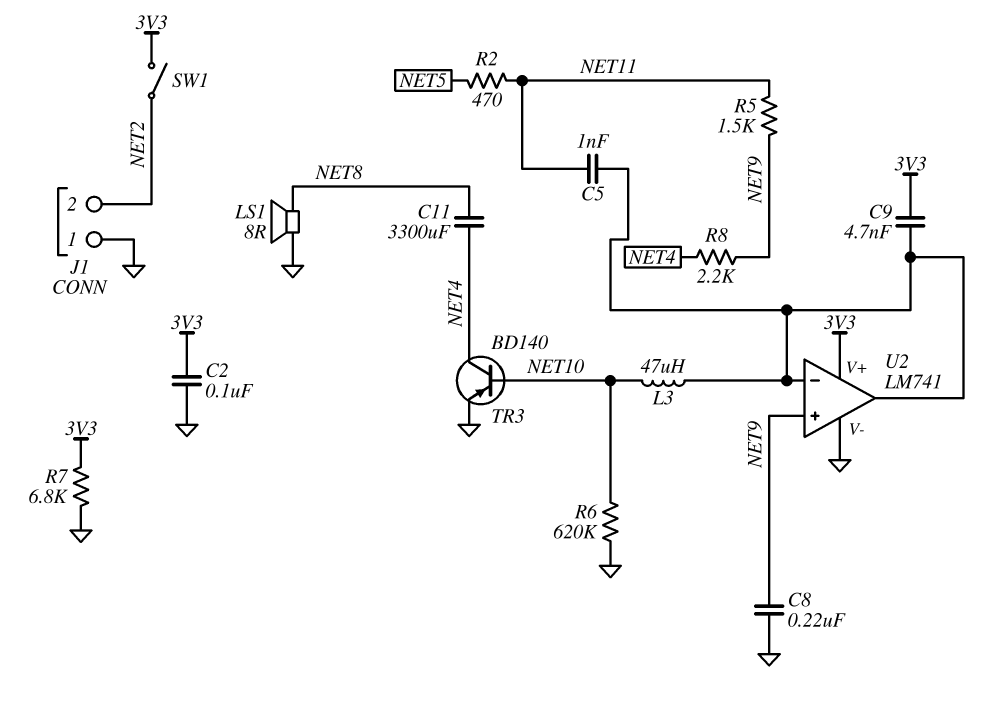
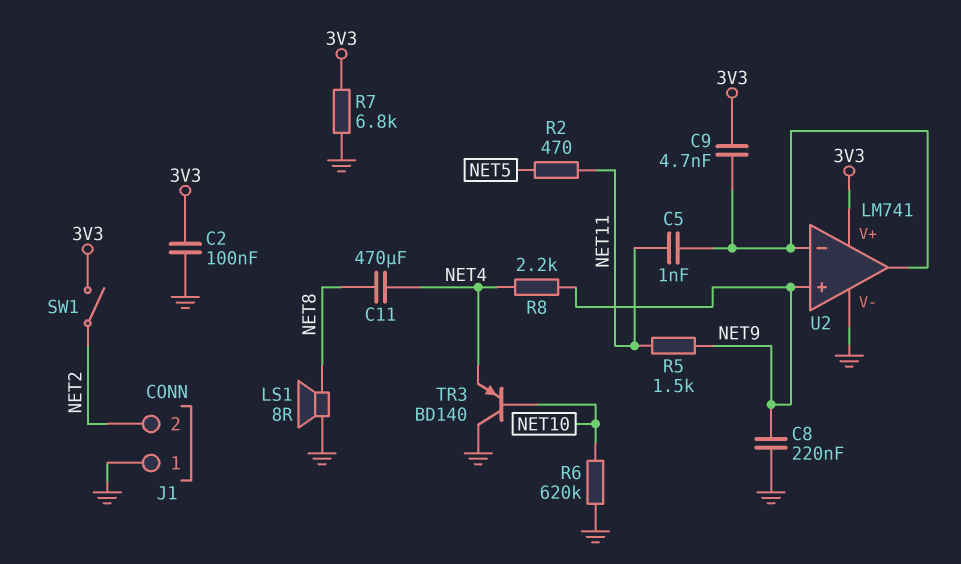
C11: 3300uF (NET4, NET8) -> 470uF (NET4, NET8)
L3: 47uH (NET10, U2/in-) -> none
TR3: PNP BD140 (B NET10, C NET4, E GND) -> PNP BD140 (B NET10, C GND, E NET4)

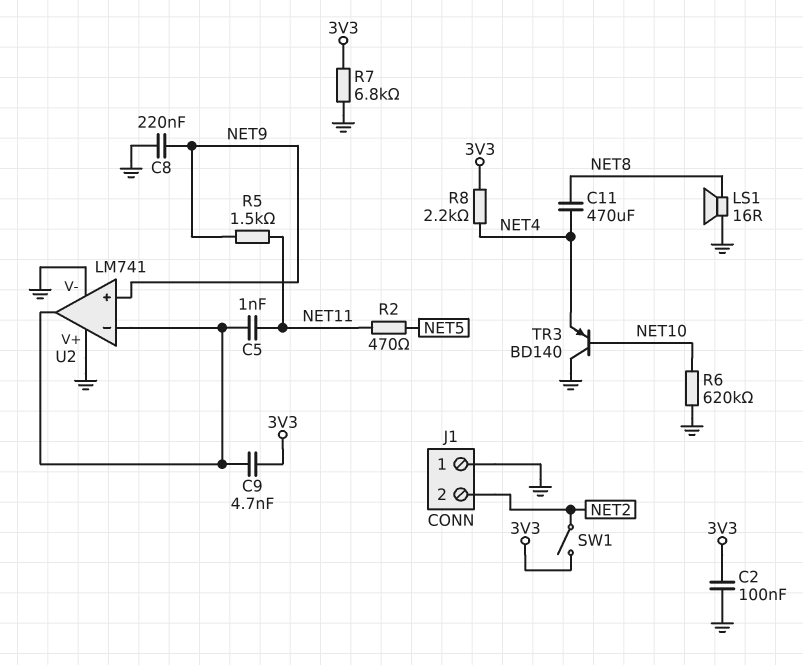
LS1: speaker 8R (GND, NET8) -> speaker 16R (GND, NET8)
R8: 2.2k (NET4, NET9) -> 2.2k (3V3, NET4)
U2 pin V+: 3V3 -> GND

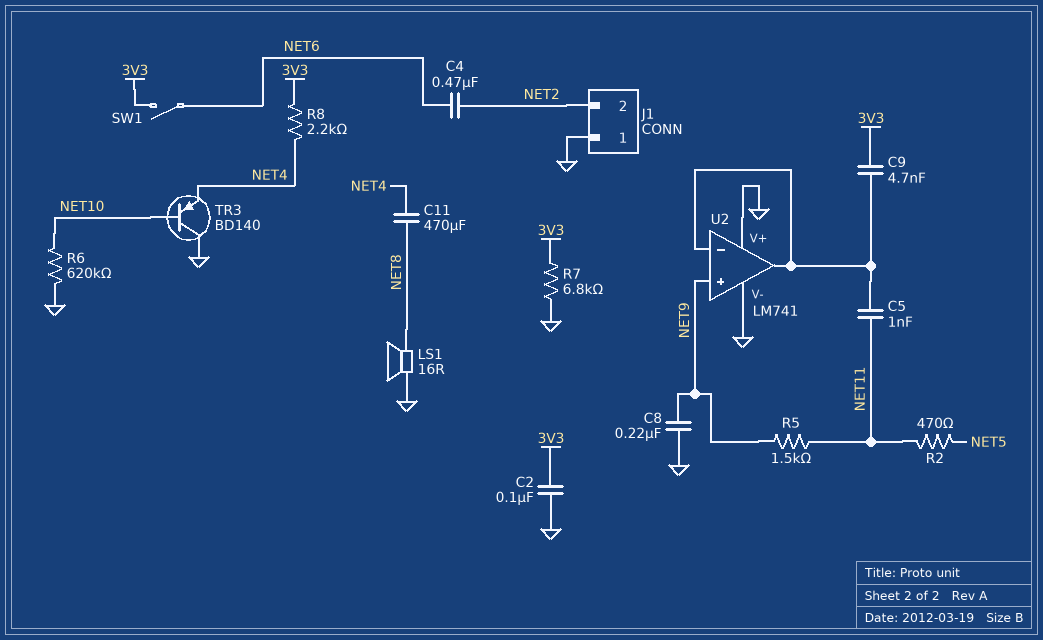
C4: none -> 470nF (NET2, NET6)
SW1: switch (3V3, NET2) -> switch (3V3, NET6)

